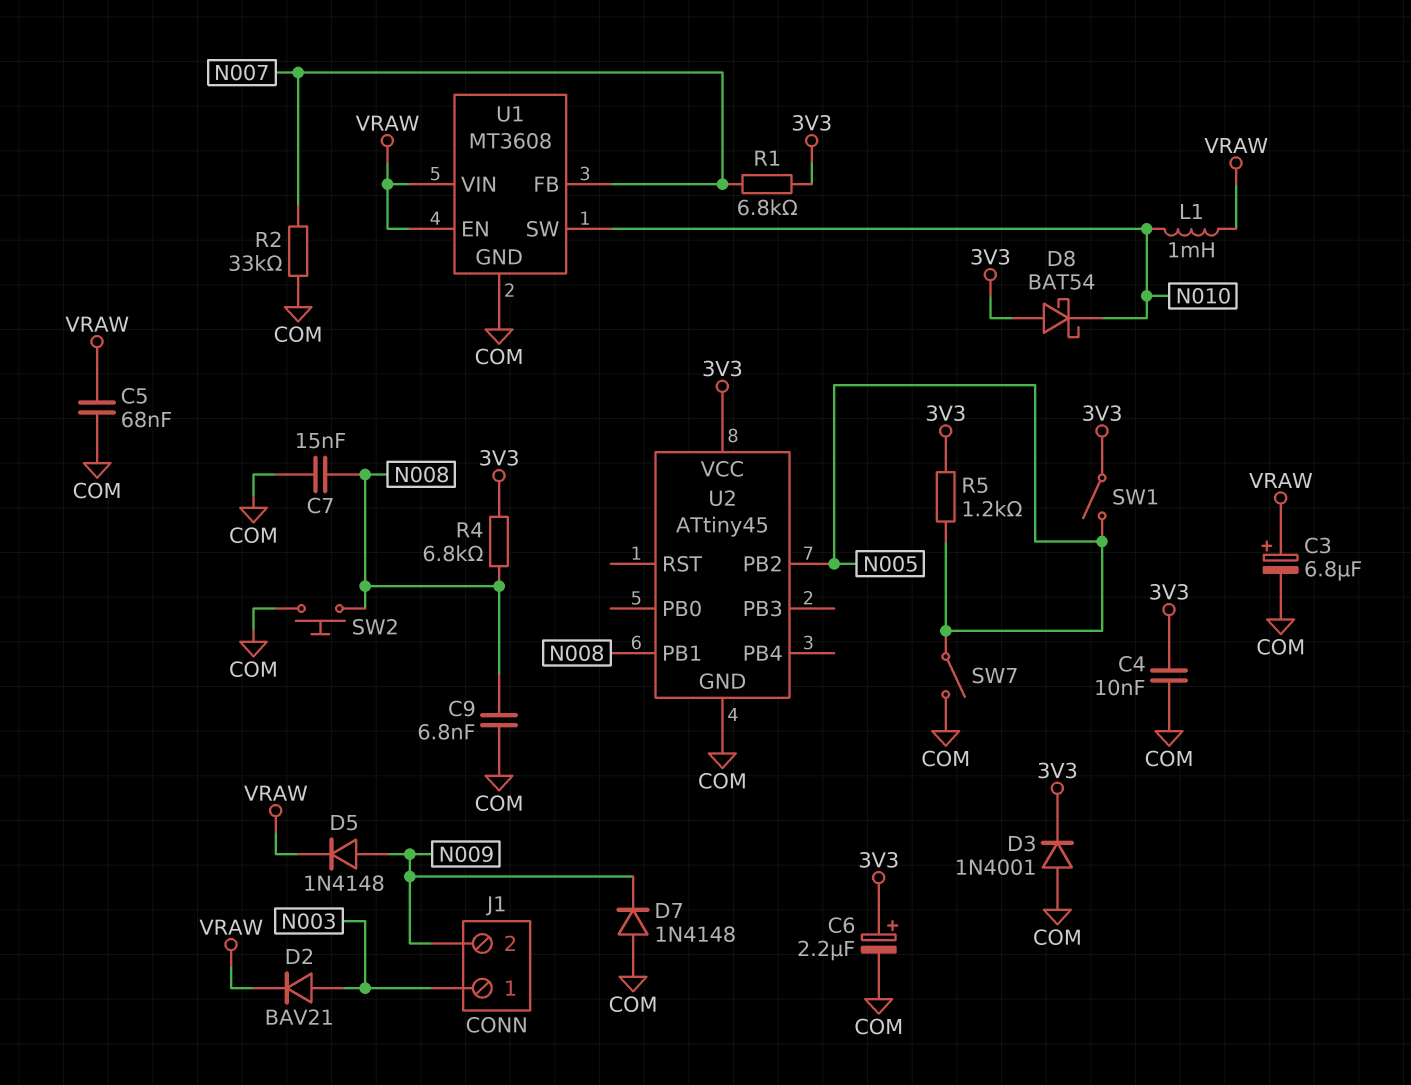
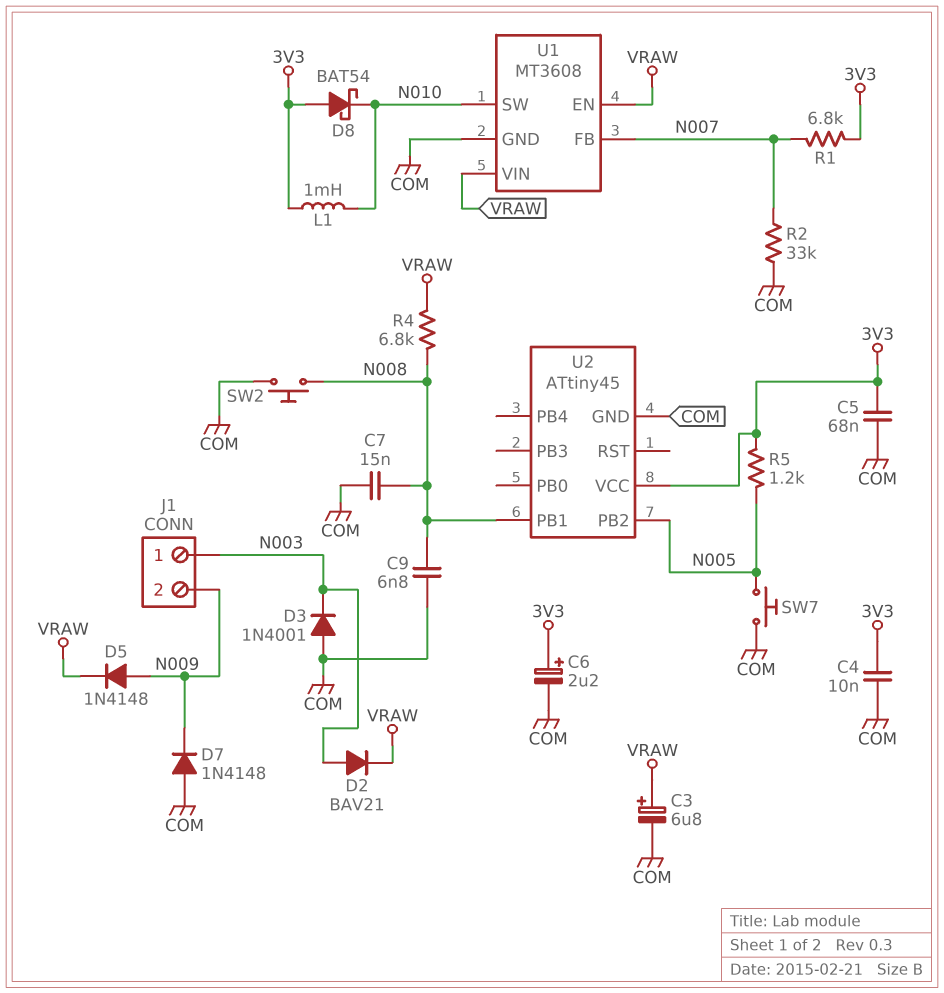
C5: 68nF (COM, VRAW) -> 68nF (3V3, COM)
D3: diode 1N4001 (A COM, K 3V3) -> diode 1N4001 (A COM, K N003)
L1: 1mH (N010, VRAW) -> 1mH (3V3, N010)
R4: 6.8k (3V3, N008) -> 6.8k (N008, VRAW)
SW1: switch (3V3, N005) -> none
SW7: switch (COM, N005) -> button (COM, N005)

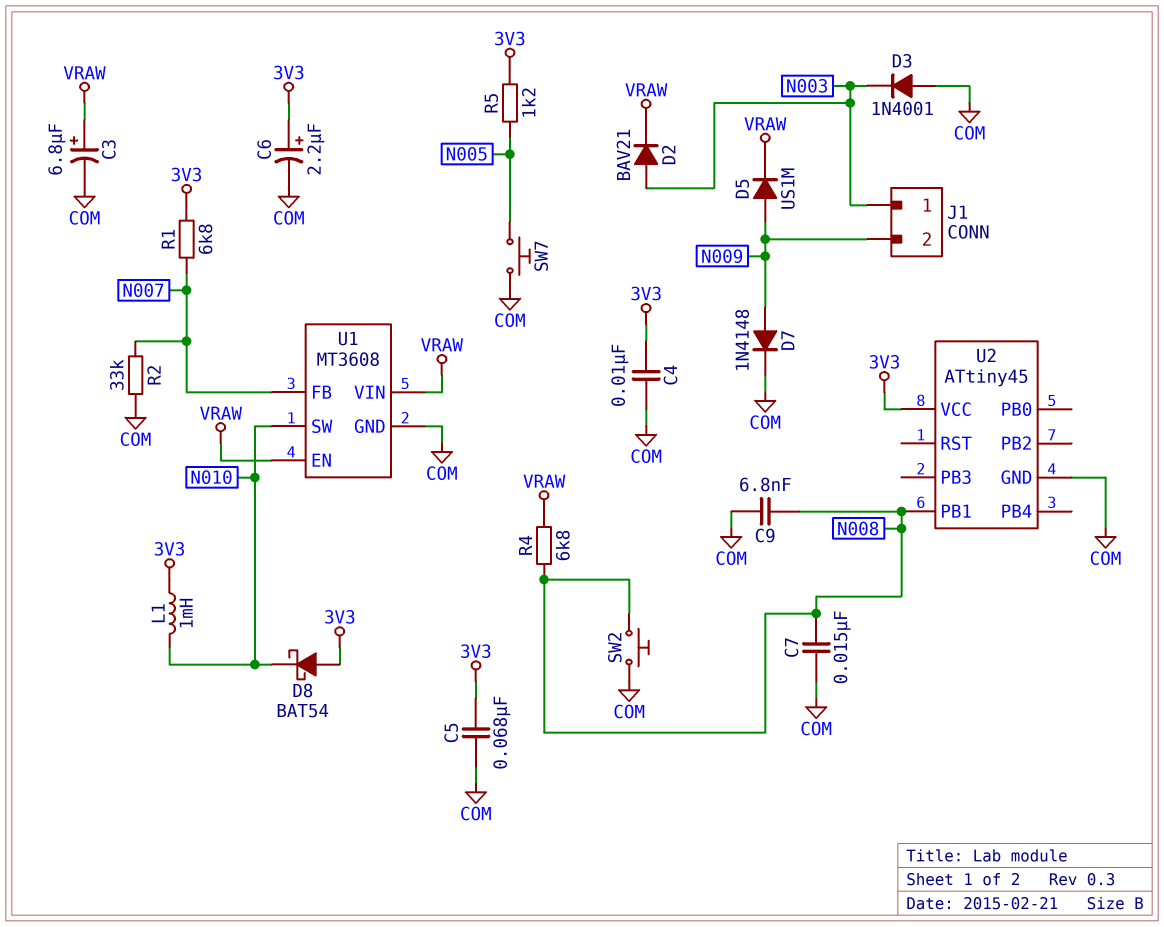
D5: diode 1N4148 (A N009, K VRAW) -> diode US1M (A N009, K VRAW)
D7: diode 1N4148 (A COM, K N009) -> diode 1N4148 (A N009, K COM)
U2 pin PB2: N005 -> none

